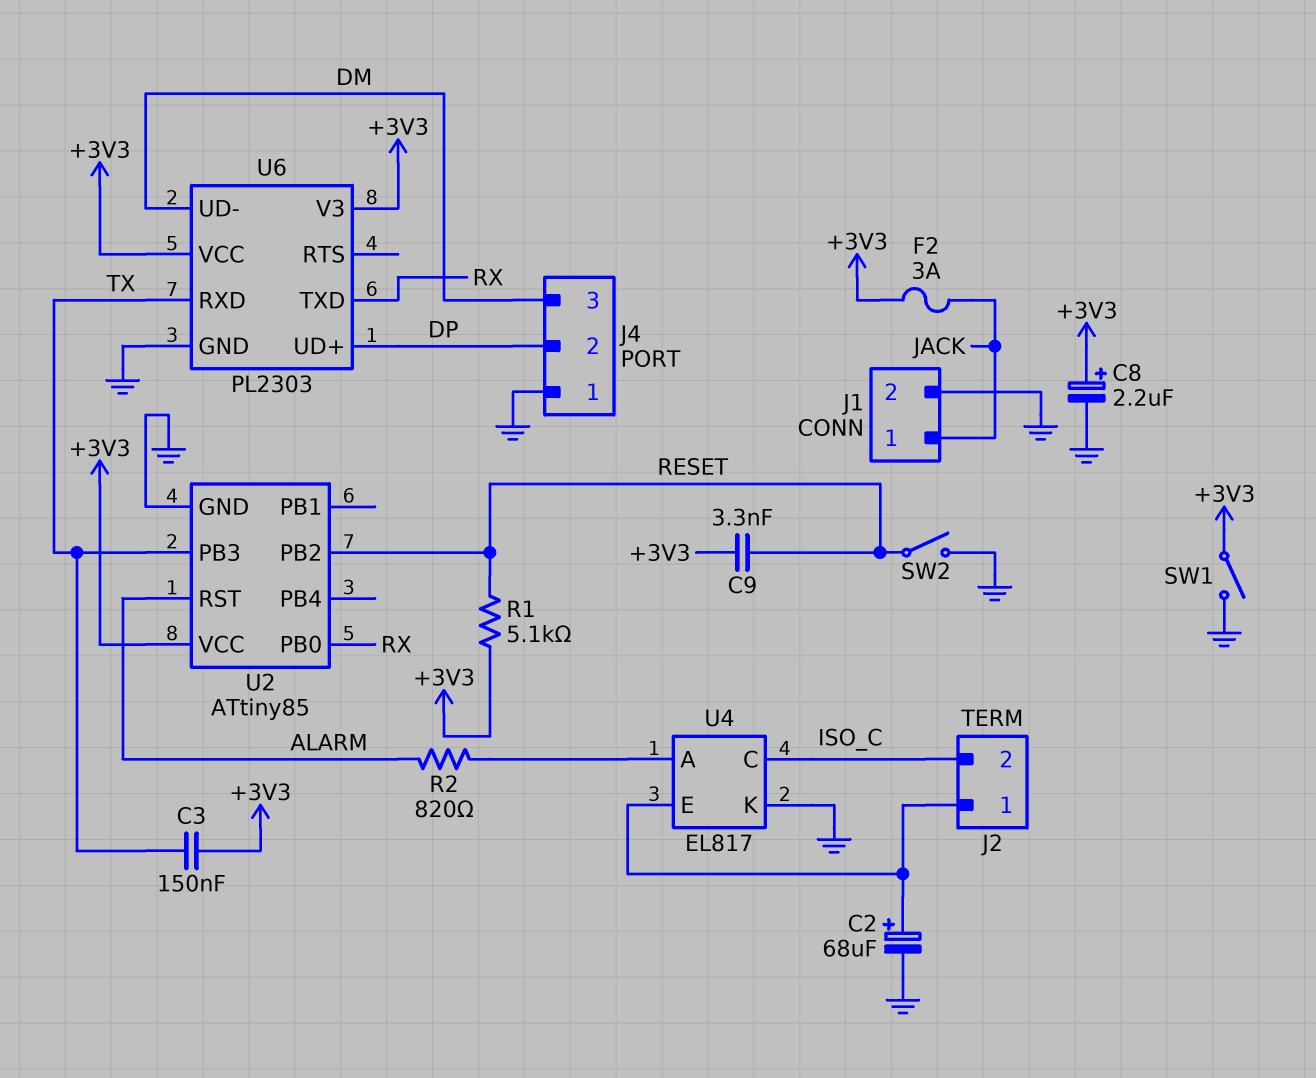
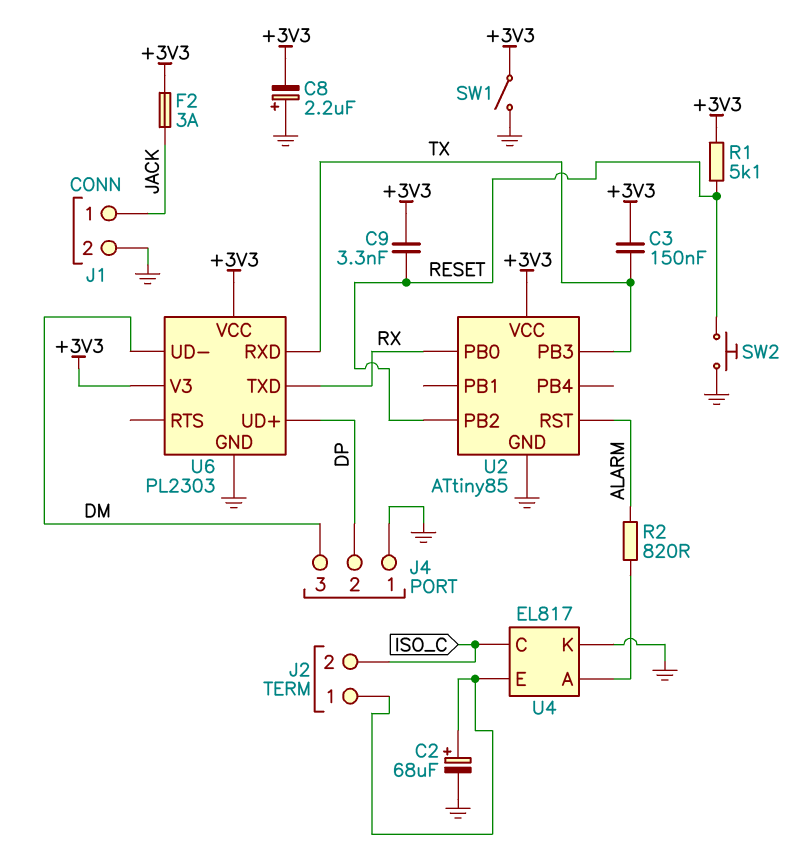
C8: 2.2uF (plus +3V3, minus GND) -> 2.2uF (plus GND, minus +3V3)
SW2: switch (GND, RESET) -> button (GND, RESET)

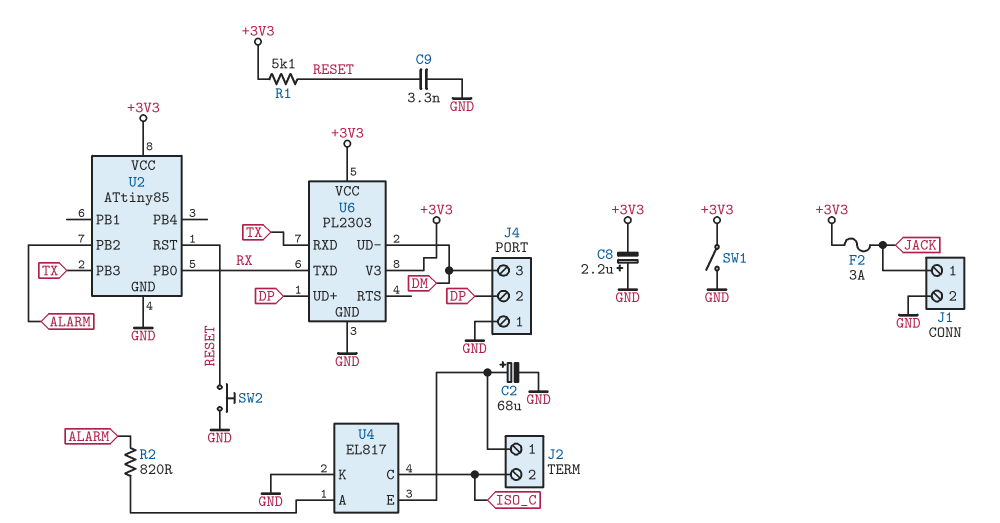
C3: 150nF (+3V3, TX) -> none
C9: 3.3nF (+3V3, RESET) -> 3.3nF (GND, RESET)
U2 pin PB2: RESET -> ALARM
U2 pin RST: ALARM -> RESET

